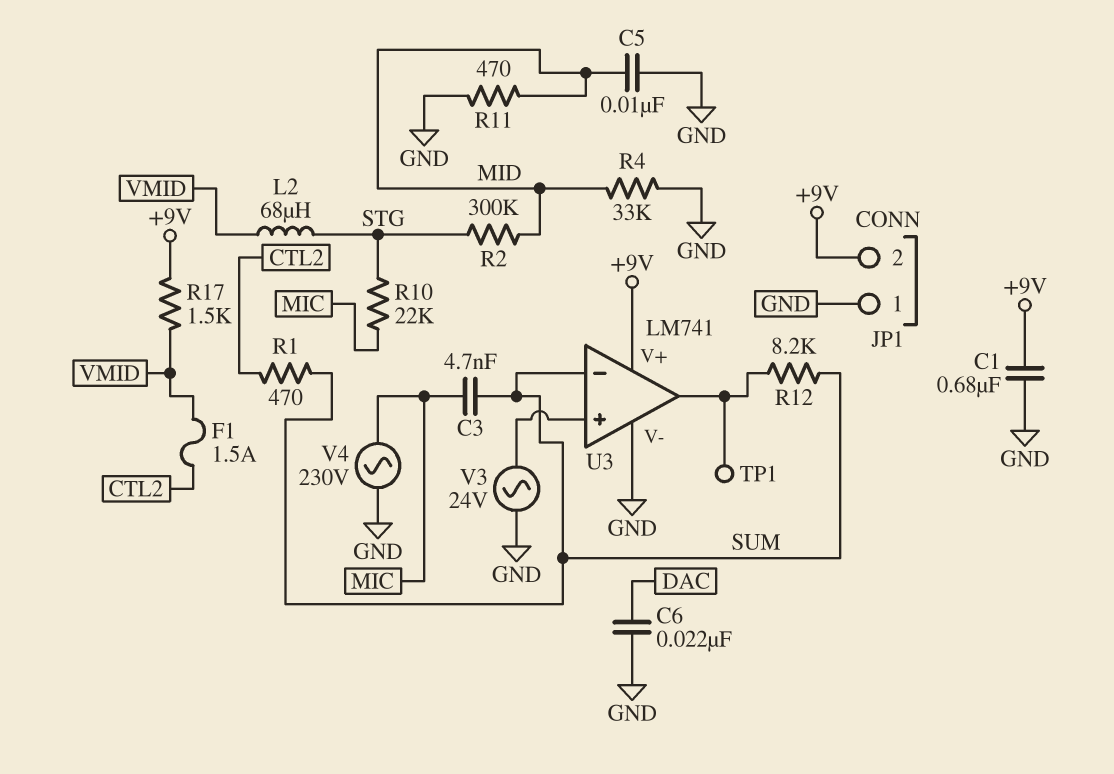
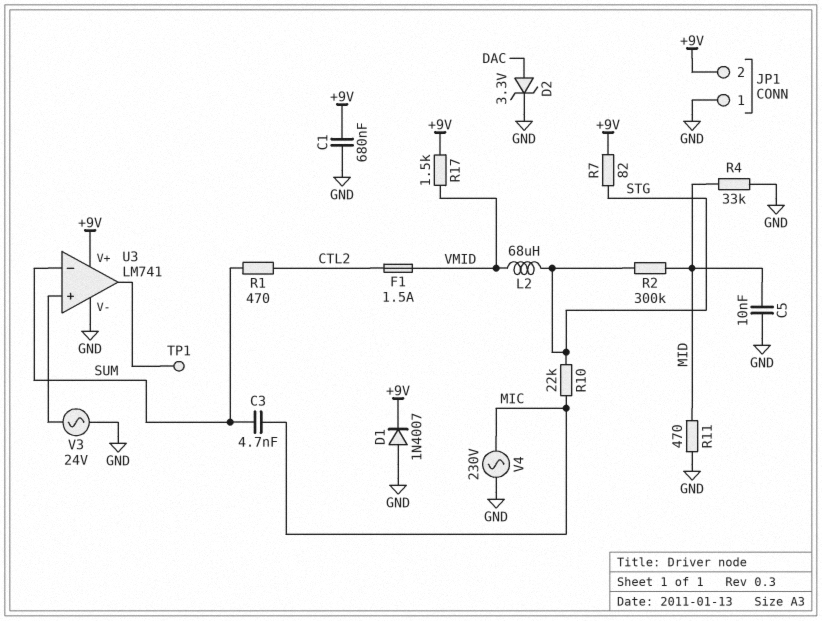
C6: 22nF (DAC, GND) -> none
D1: none -> diode 1N4007 (A GND, K +9V)
D2: none -> zener 3.3V (A DAC, K GND)
R7: none -> 82 (+9V, STG)
R12: 8.2k (SUM, U3/out) -> none

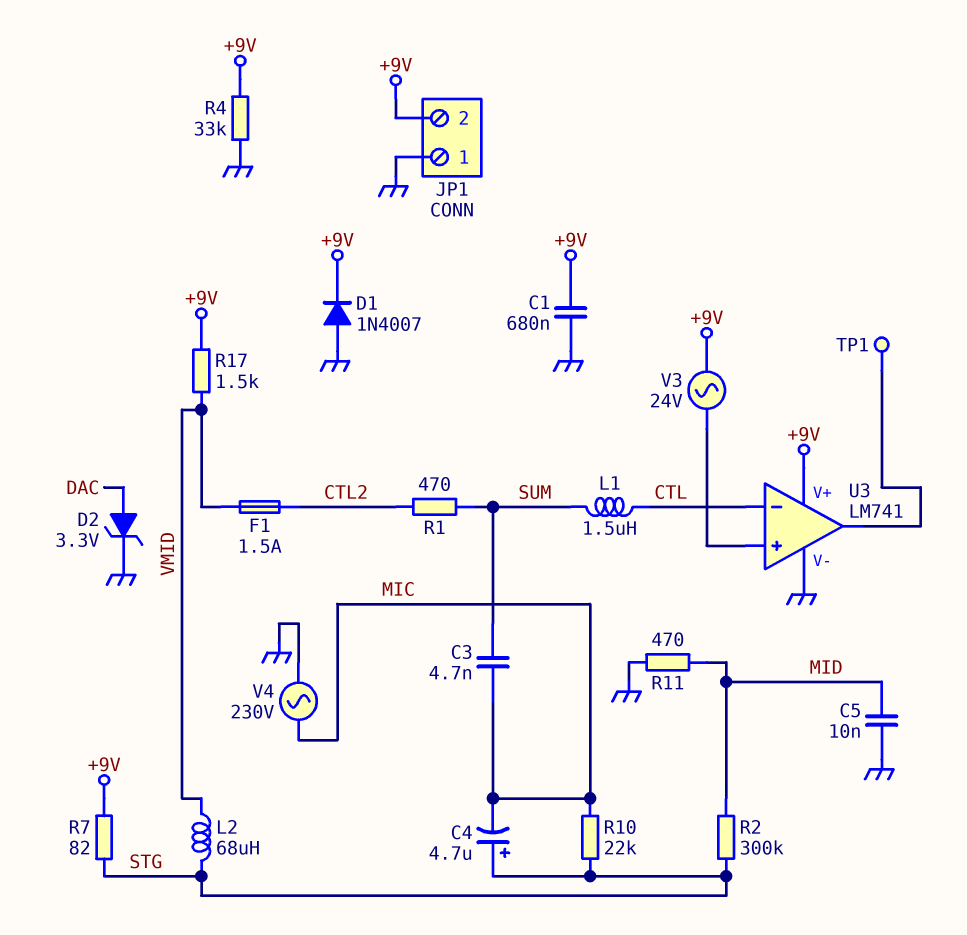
C4: none -> 4.7uF (plus STG, minus MIC)
L1: none -> 1.5uH (CTL, SUM)
R4: 33k (GND, MID) -> 33k (+9V, GND)
U3 pin in-: SUM -> CTL
V3: AC 24V (GND, U3/in+) -> AC 24V (+9V, U3/in+)

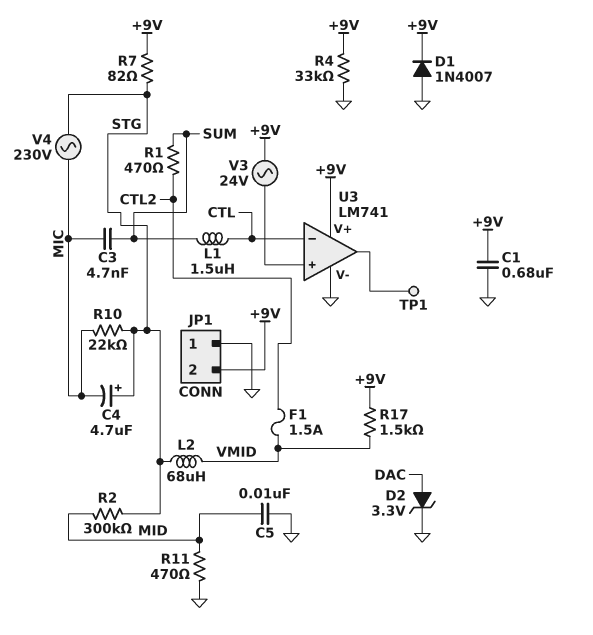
V4: AC 230V (GND, MIC) -> AC 230V (MIC, STG)

